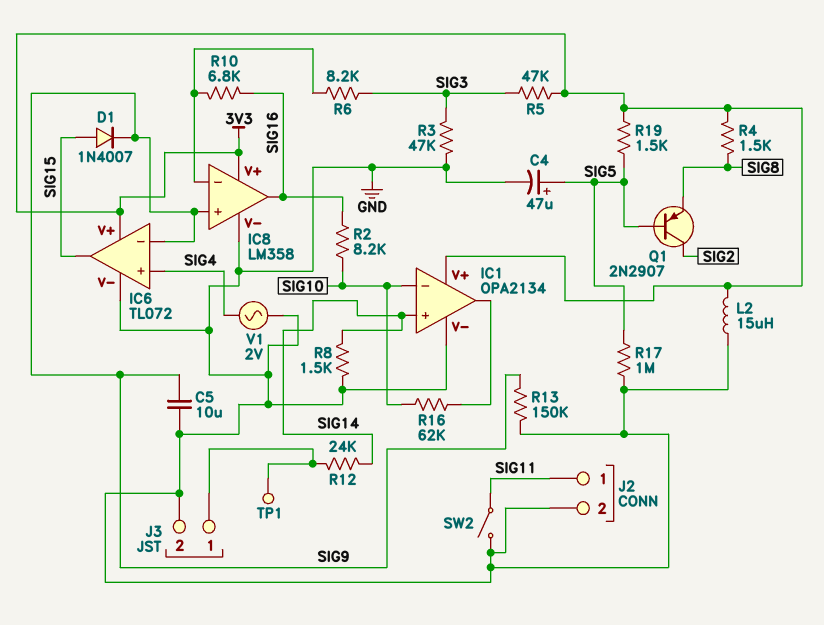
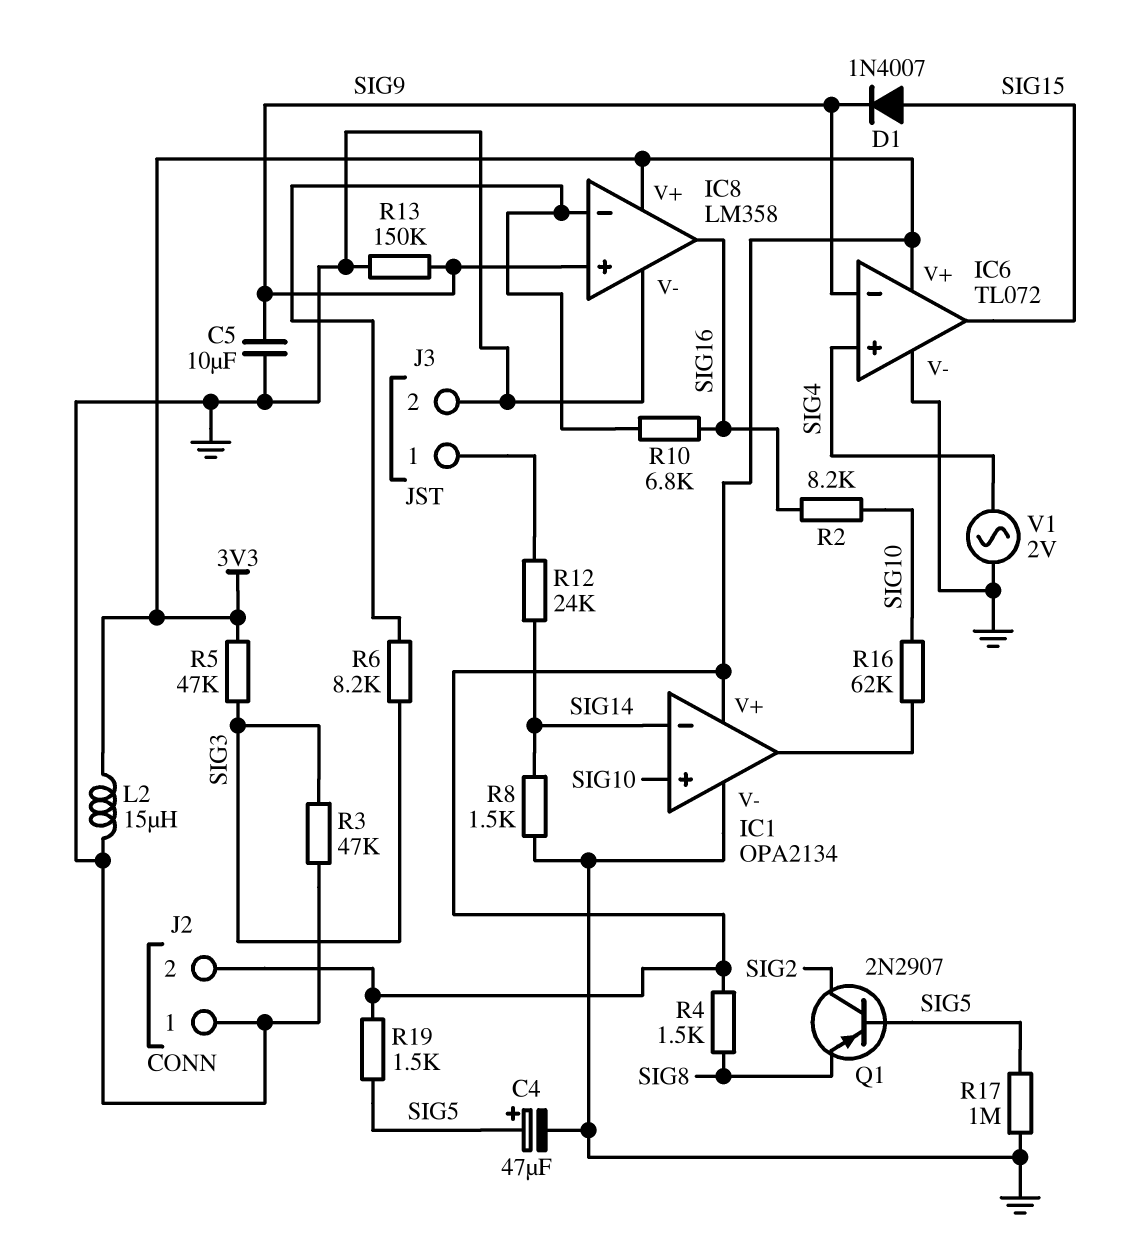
IC1 pin in+: SIG14 -> SIG10
IC1 pin in-: SIG10 -> SIG14
J2 pin 1: SIG11 -> GND
J2 pin 2: GND -> 3V3
SW2: switch (GND, SIG11) -> none
TP1: test point (J3/1) -> none

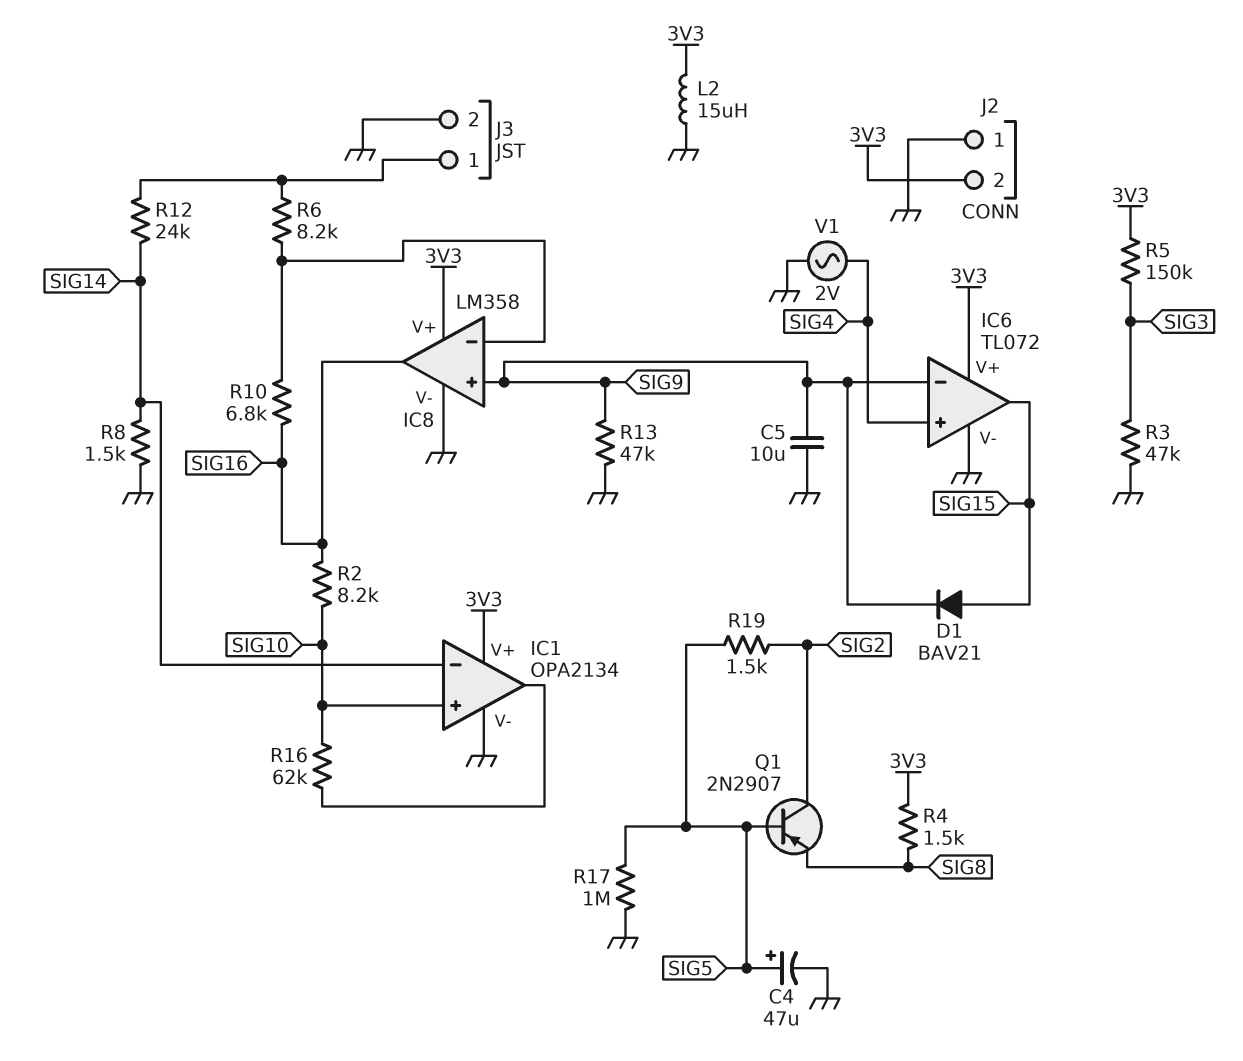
D1: diode 1N4007 (A SIG15, K SIG9) -> diode BAV21 (A SIG15, K SIG9)
R5: 47k (3V3, SIG3) -> 150k (3V3, SIG3)
R6: 8.2k (IC8/in-, SIG3) -> 8.2k (IC8/in-, J3/1)
R13: 150k (GND, SIG9) -> 47k (GND, SIG9)
R19: 1.5k (3V3, SIG5) -> 1.5k (SIG2, SIG5)

